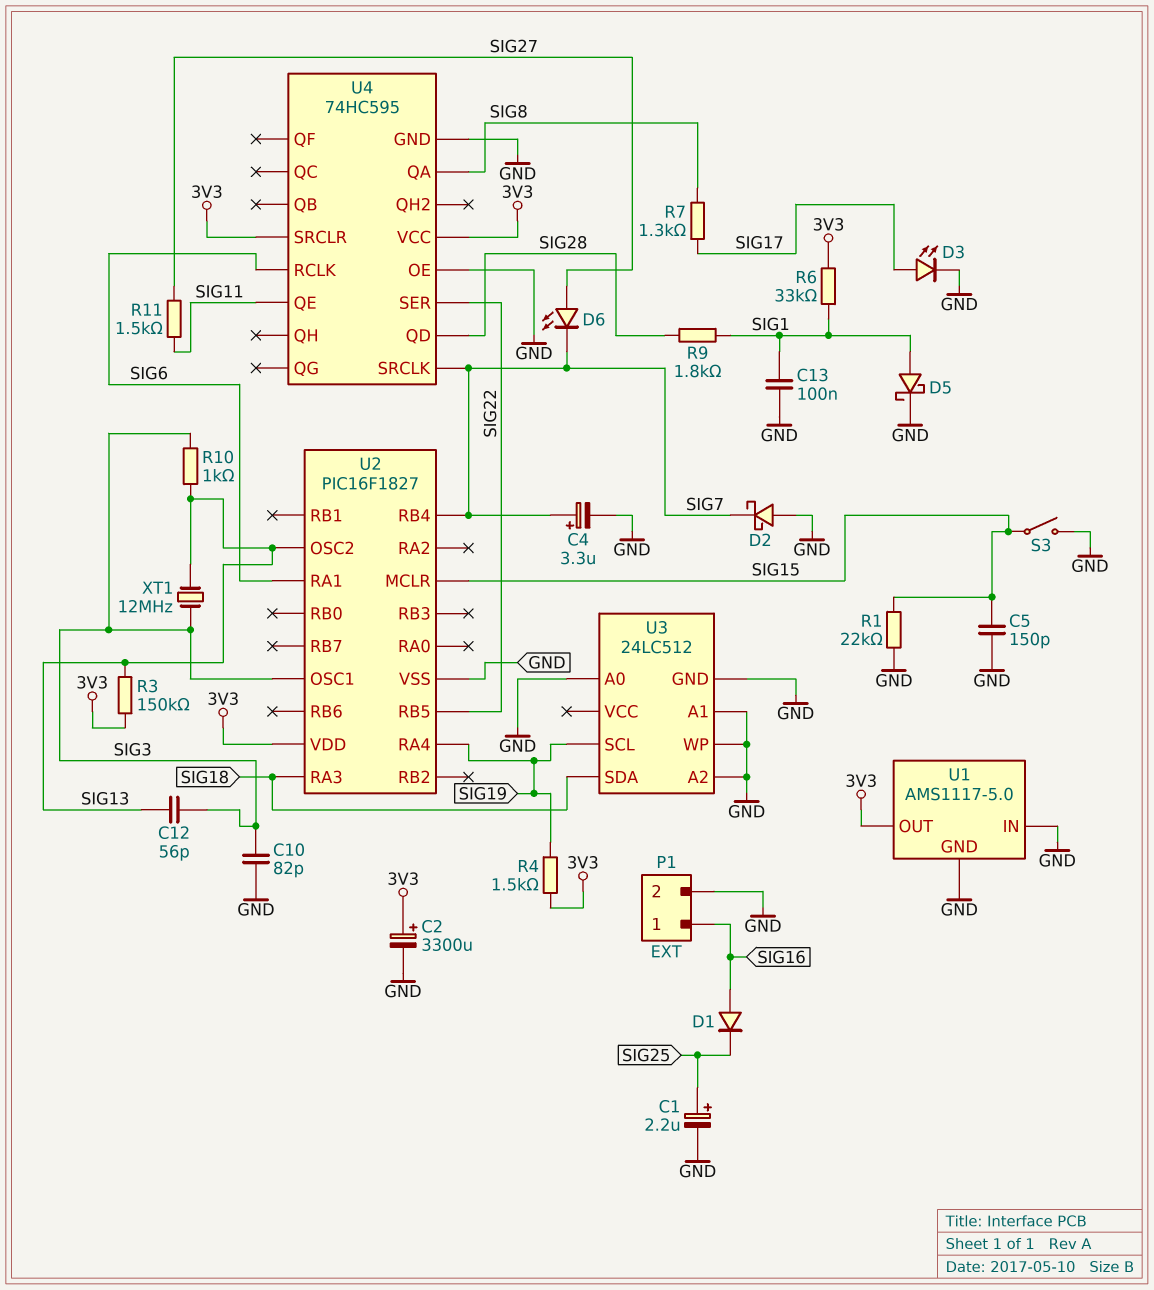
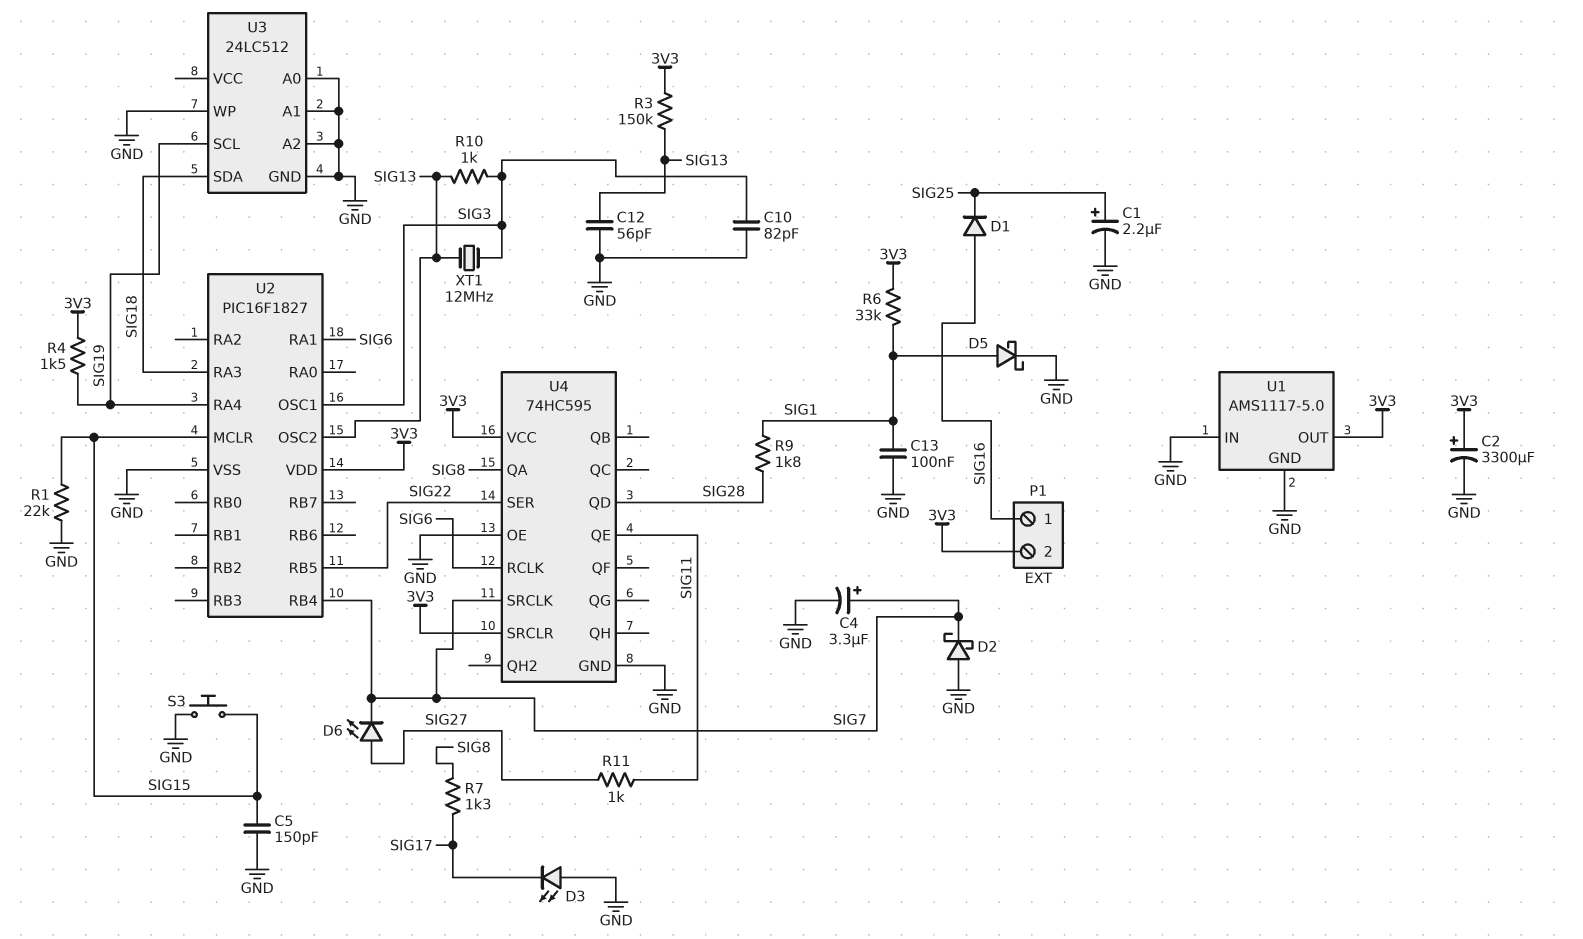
C12: 56pF (SIG3, SIG13) -> 56pF (GND, SIG13)
D3: LED (A SIG17, K GND) -> LED (A GND, K SIG17)
P1 pin 2: GND -> 3V3
R11: 1.5k (SIG11, SIG27) -> 1k (SIG11, SIG27)
S3: switch (GND, SIG15) -> button (GND, SIG15)

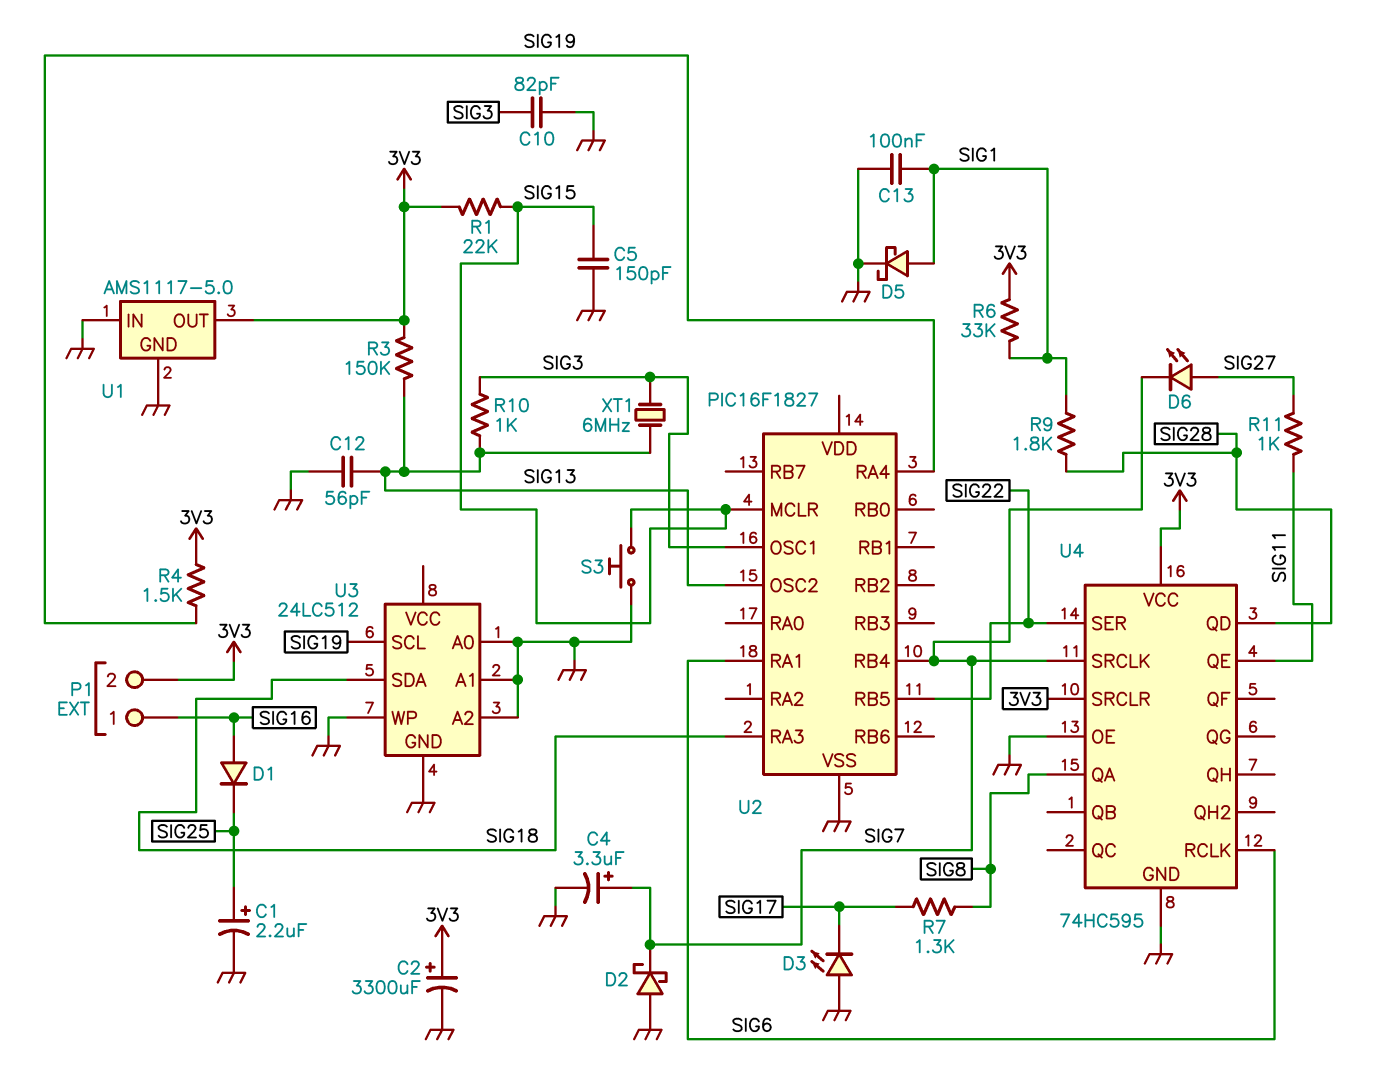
R1: 22k (GND, SIG15) -> 22k (3V3, SIG15)
U2 pin VDD: 3V3 -> none
XT1: 12MHz (SIG3, SIG13) -> 6MHz (SIG3, SIG13)

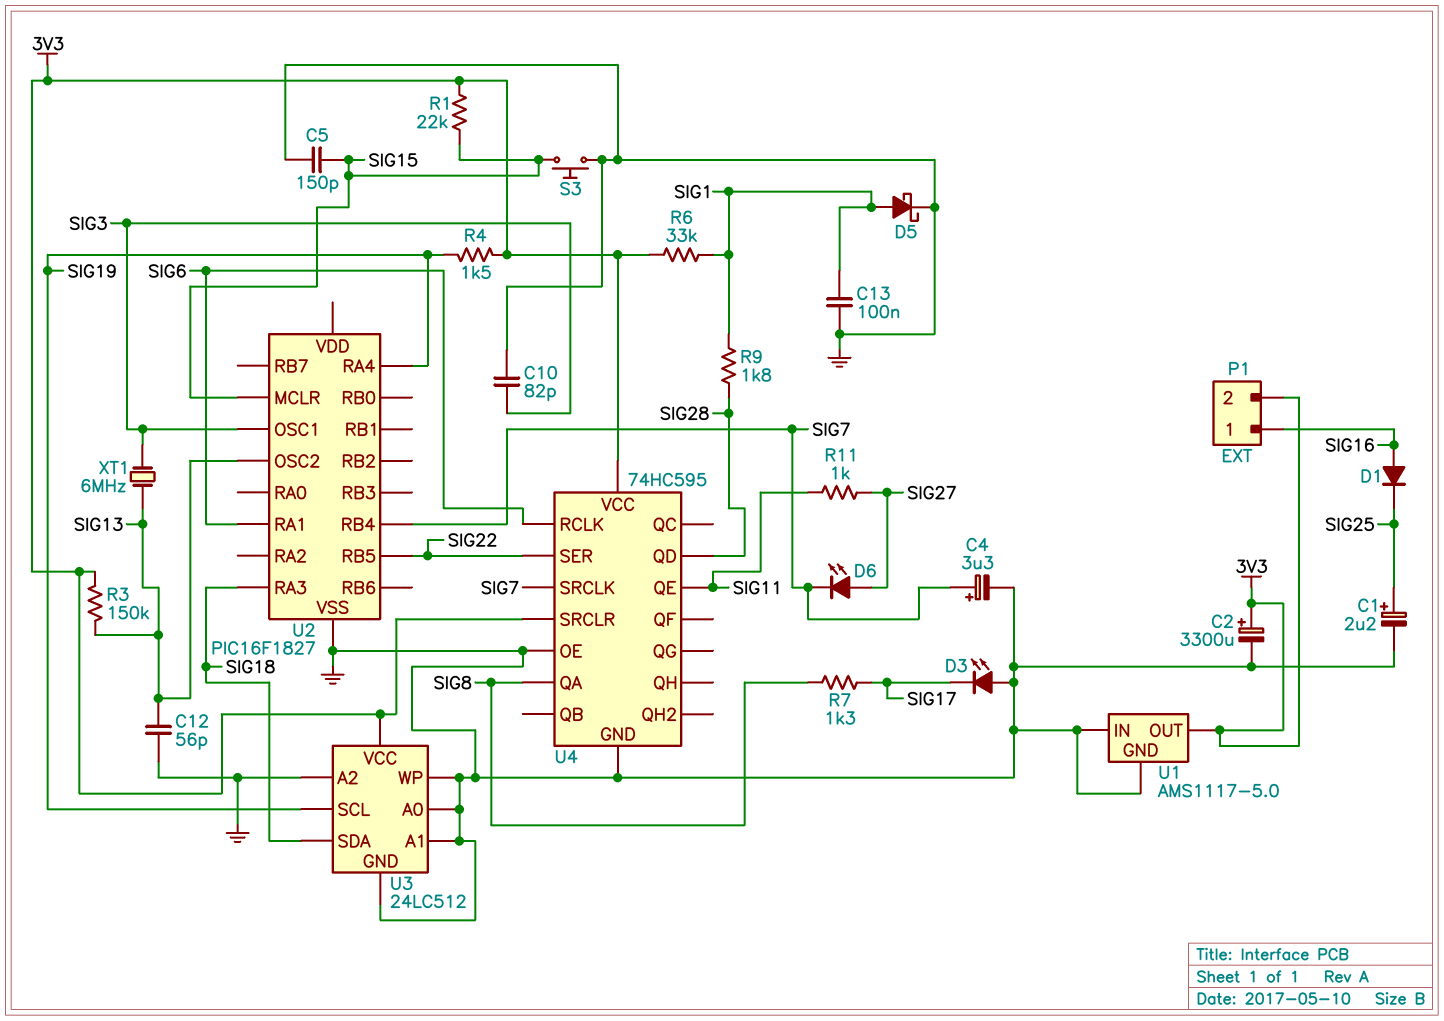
D2: schottky (A GND, K SIG7) -> none
R10: 1k (SIG3, SIG13) -> none
U3 pin VCC: none -> 3V3

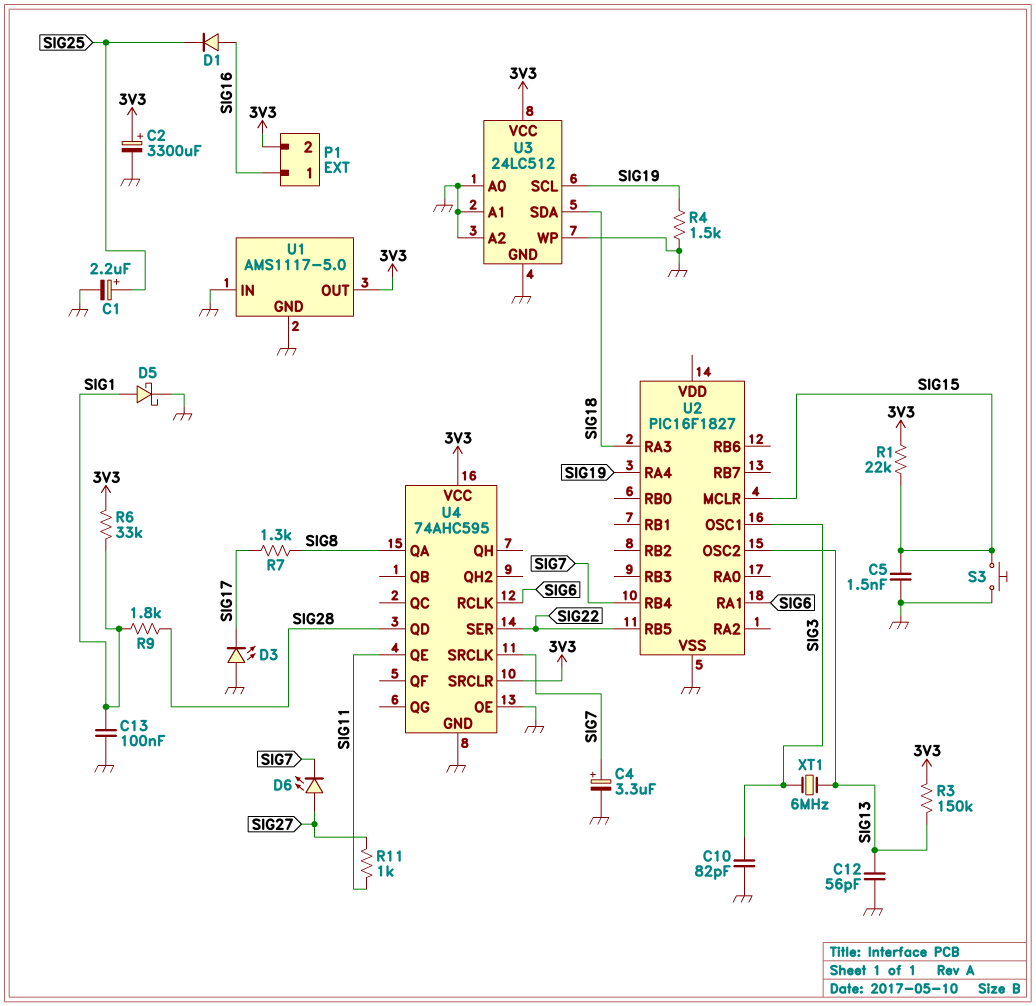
C5: 150pF (GND, SIG15) -> 1.5nF (GND, SIG15)
R4: 1.5k (3V3, SIG19) -> 1.5k (GND, SIG19)
U4: 74HC595 -> 74AHC595

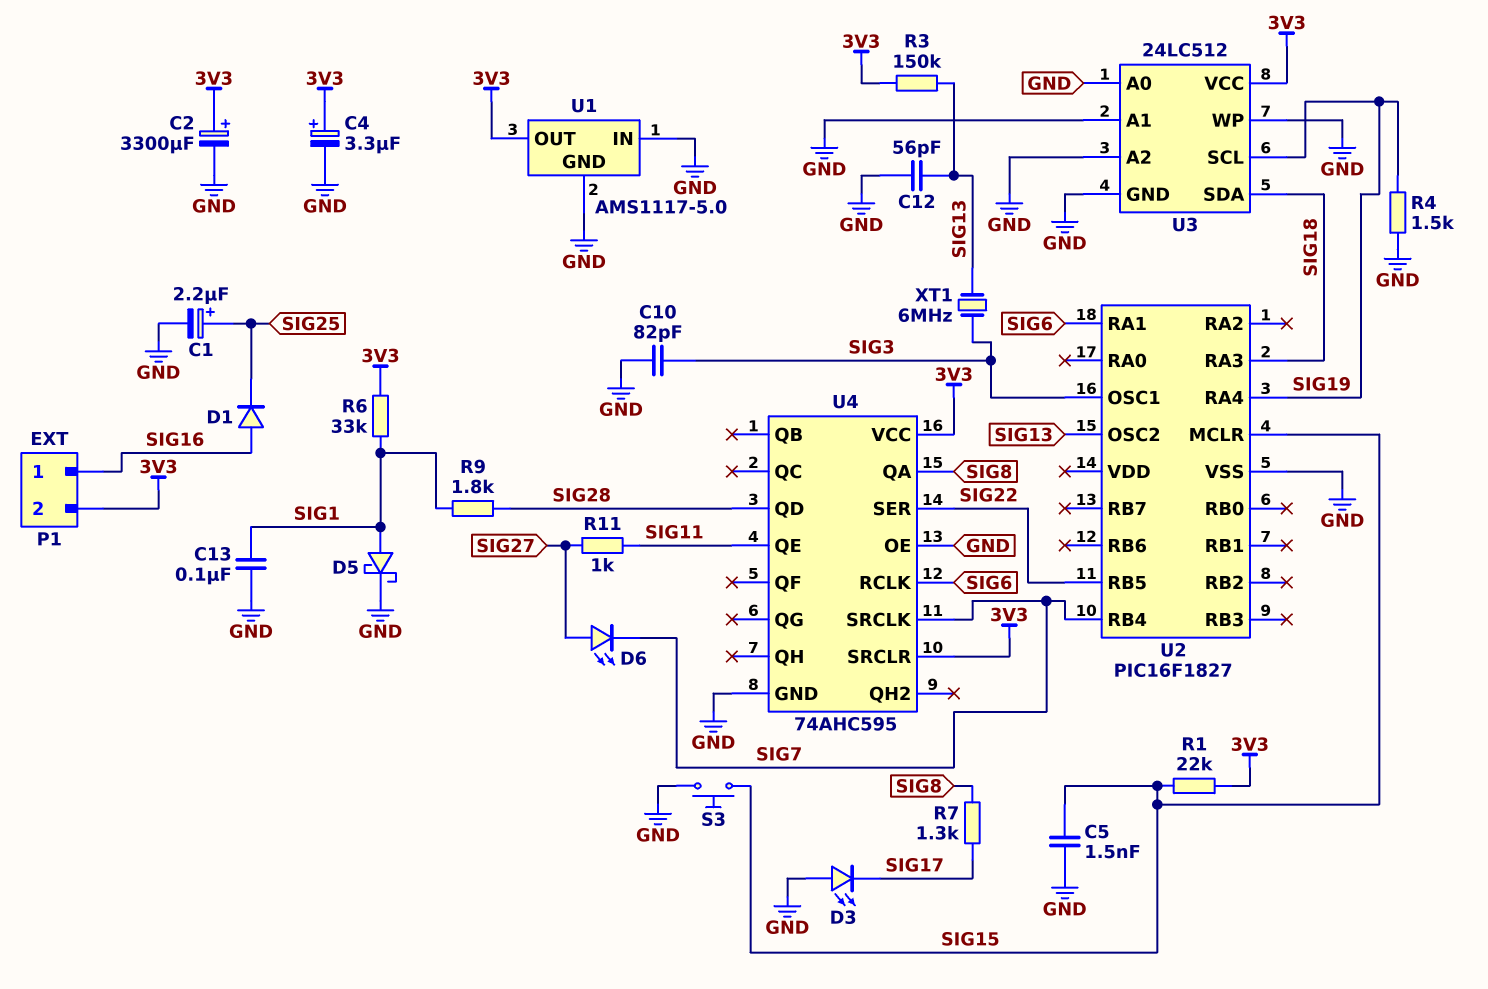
C4: 3.3uF (plus SIG7, minus GND) -> 3.3uF (plus 3V3, minus GND)

